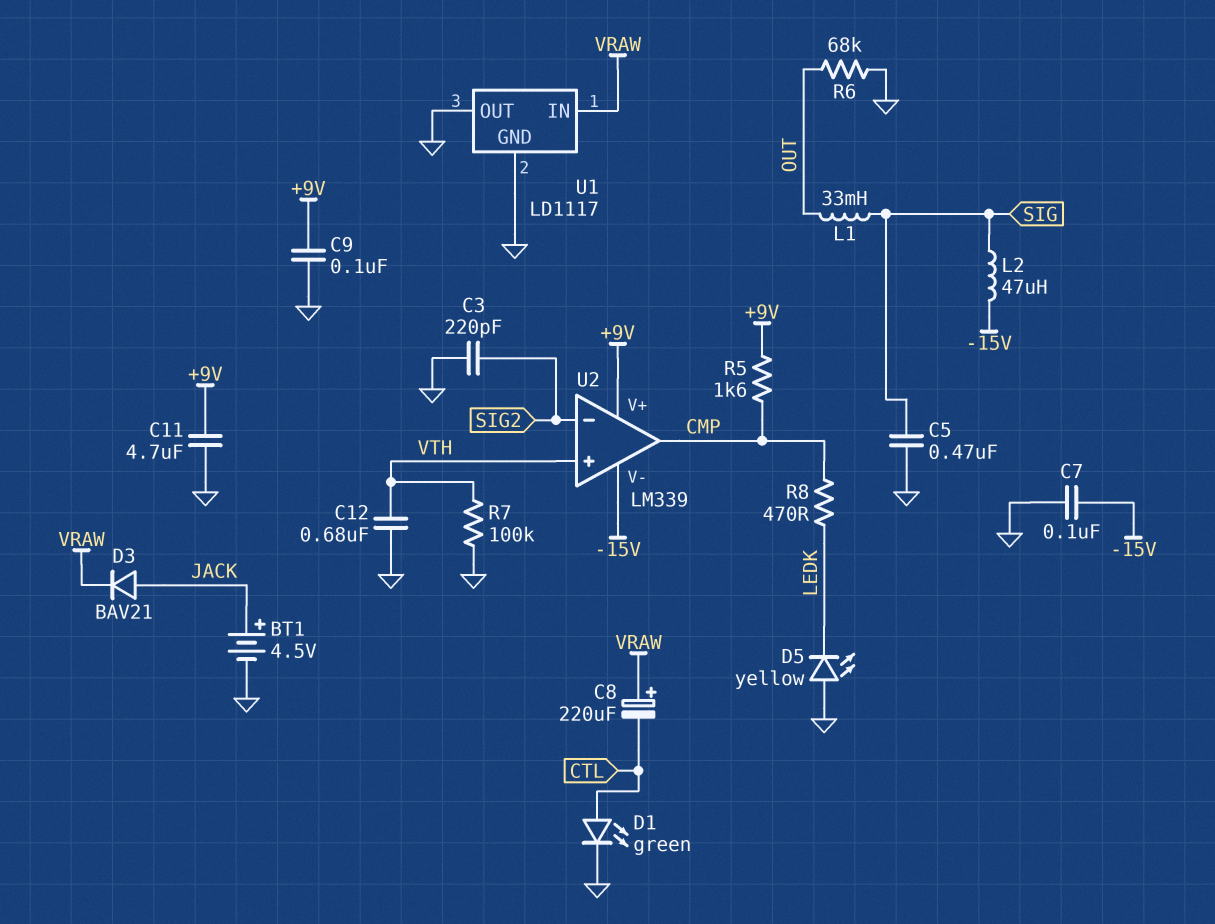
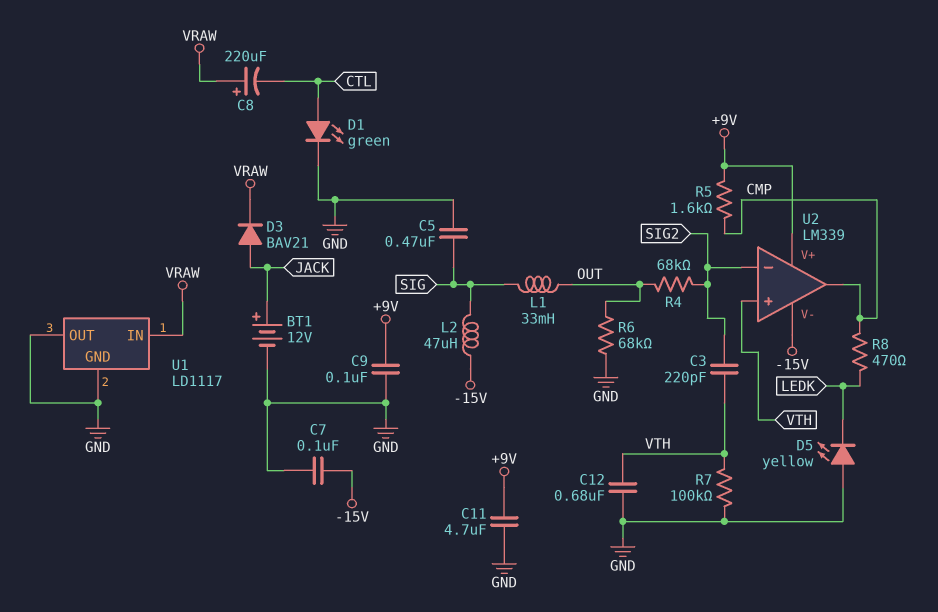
BT1: 4.5V (plus JACK, minus GND) -> 12V (plus JACK, minus GND)
C3: 220pF (GND, SIG2) -> 220pF (SIG2, VTH)
R4: none -> 68k (OUT, SIG2)

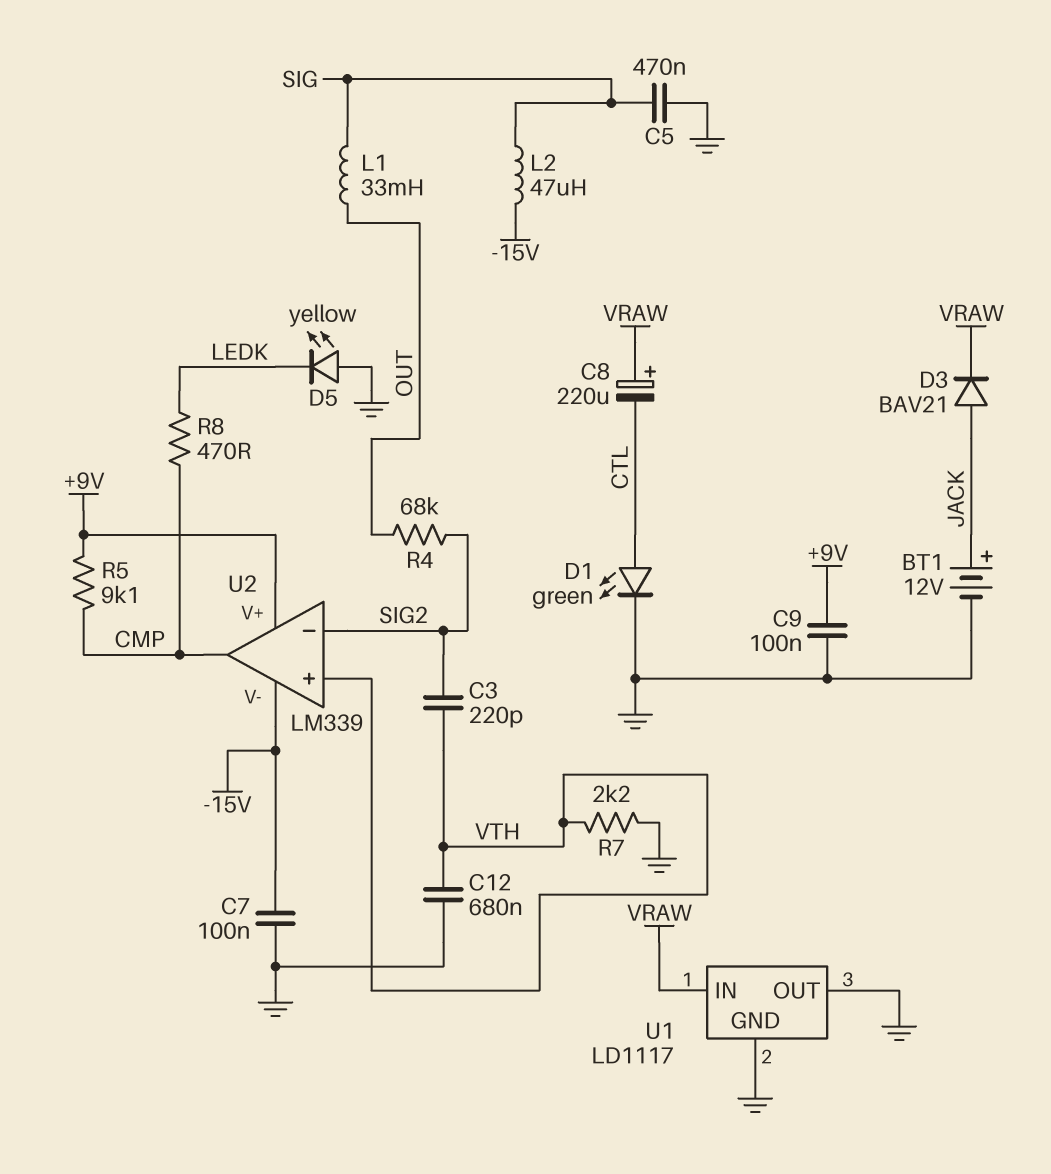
C11: 4.7uF (+9V, GND) -> none
R5: 1.6k (+9V, CMP) -> 9.1k (+9V, CMP)
R6: 68k (GND, OUT) -> none
R7: 100k (GND, VTH) -> 2.2k (GND, VTH)

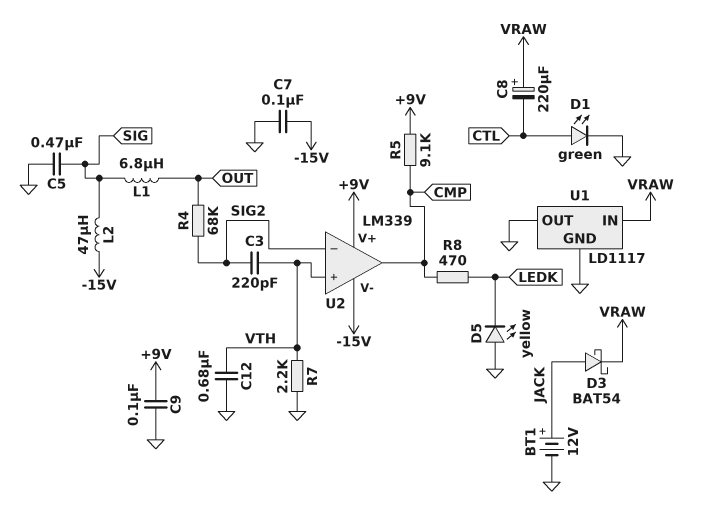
D3: diode BAV21 (A JACK, K VRAW) -> schottky BAT54 (A JACK, K VRAW)
L1: 33mH (OUT, SIG) -> 6.8uH (OUT, SIG)

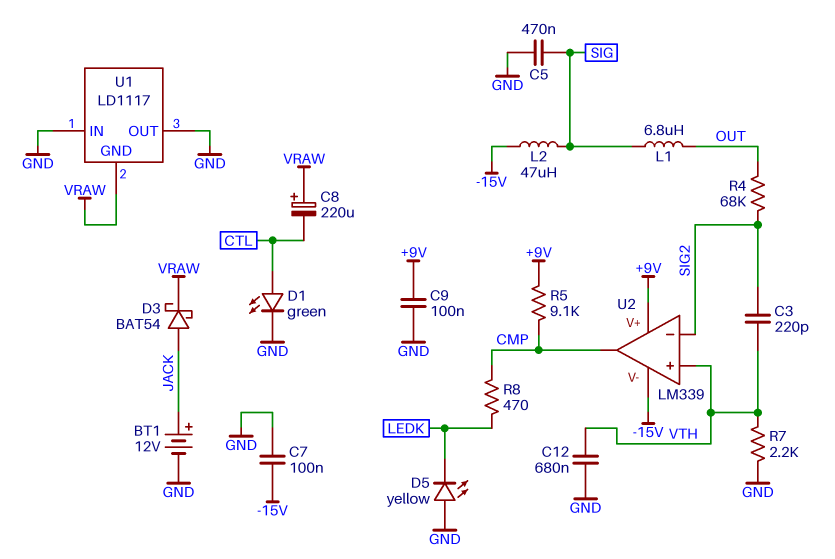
U1 pin GND: GND -> VRAW
U1 pin IN: VRAW -> GND

